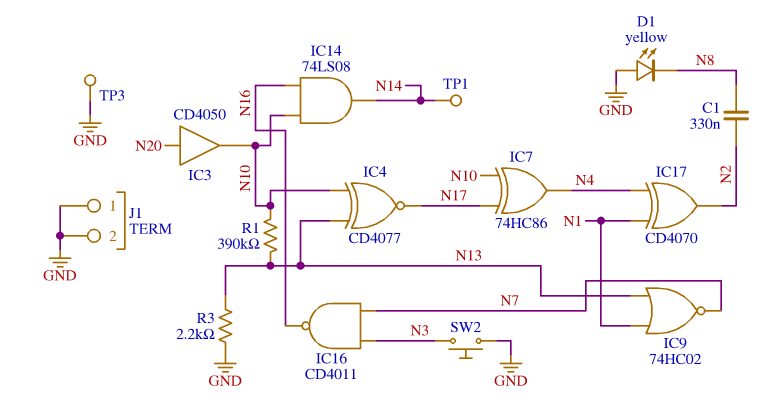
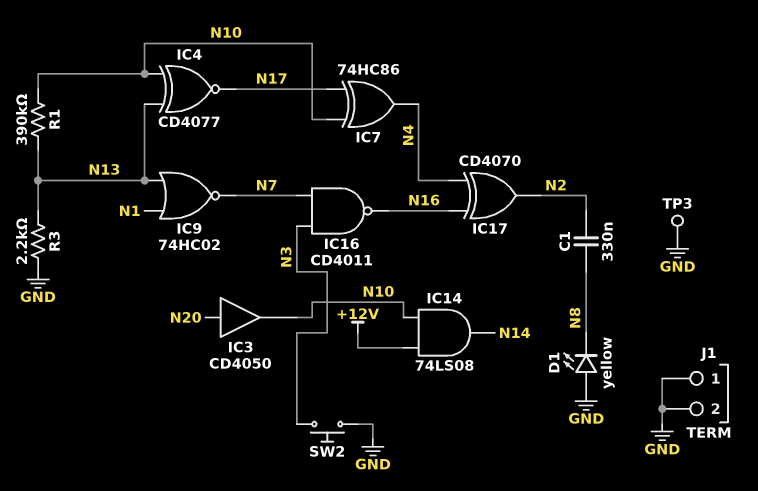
IC14: AND 74LS08 (in N10, in N16, out N14) -> AND 74LS08 (in +12V, in N10, out N14)
IC17: XOR CD4070 (in N1, in N4, out N2) -> XOR CD4070 (in N4, in N16, out N2)
TP1: test point (N14) -> none

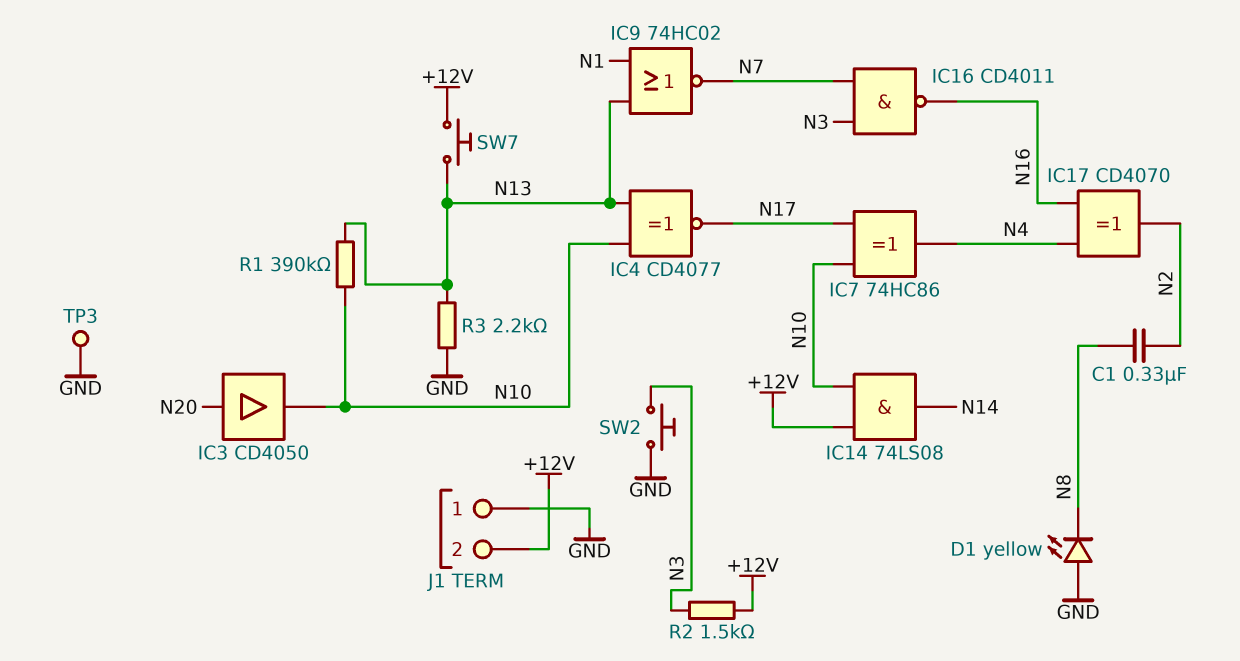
J1 pin 2: GND -> +12V
R2: none -> 1.5k (+12V, N3)
SW7: none -> button (+12V, N13)

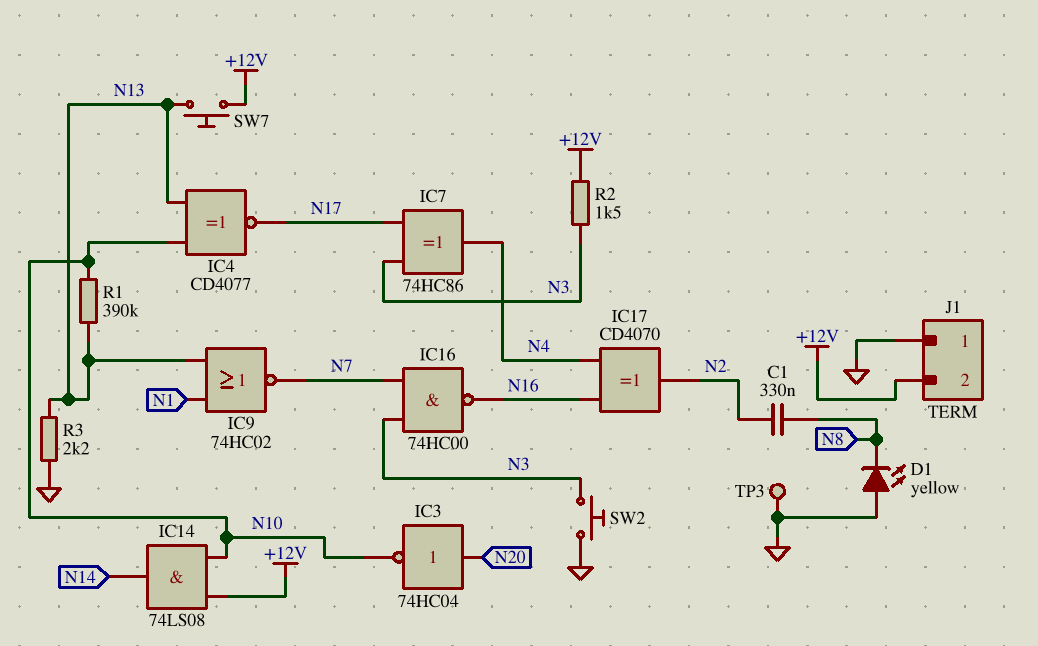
IC3: buffer CD4050 (in N20, out N10) -> NOT 74HC04 (in N20, out N10)
IC7: XOR 74HC86 (in N10, in N17, out N4) -> XOR 74HC86 (in N3, in N17, out N4)
IC16: NAND CD4011 (in N3, in N7, out N16) -> NAND 74HC00 (in N3, in N7, out N16)

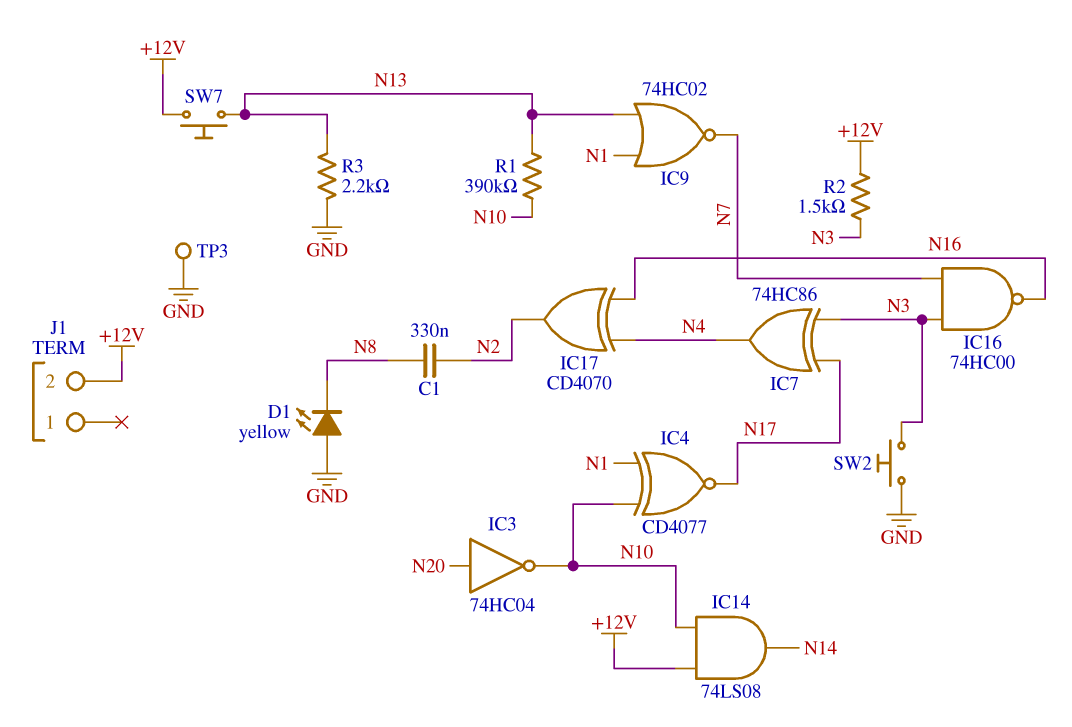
IC4: XNOR CD4077 (in N10, in N13, out N17) -> XNOR CD4077 (in N1, in N10, out N17)
J1 pin 1: GND -> none

